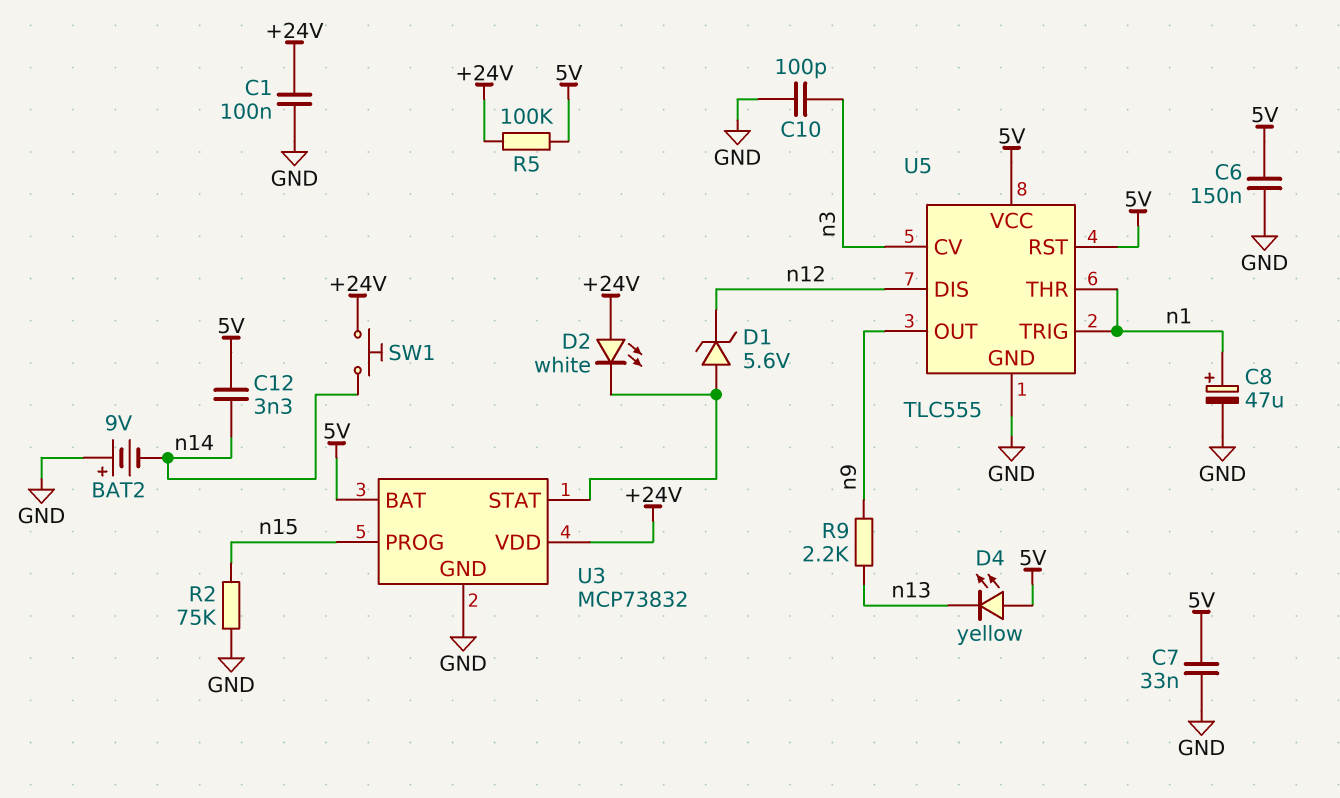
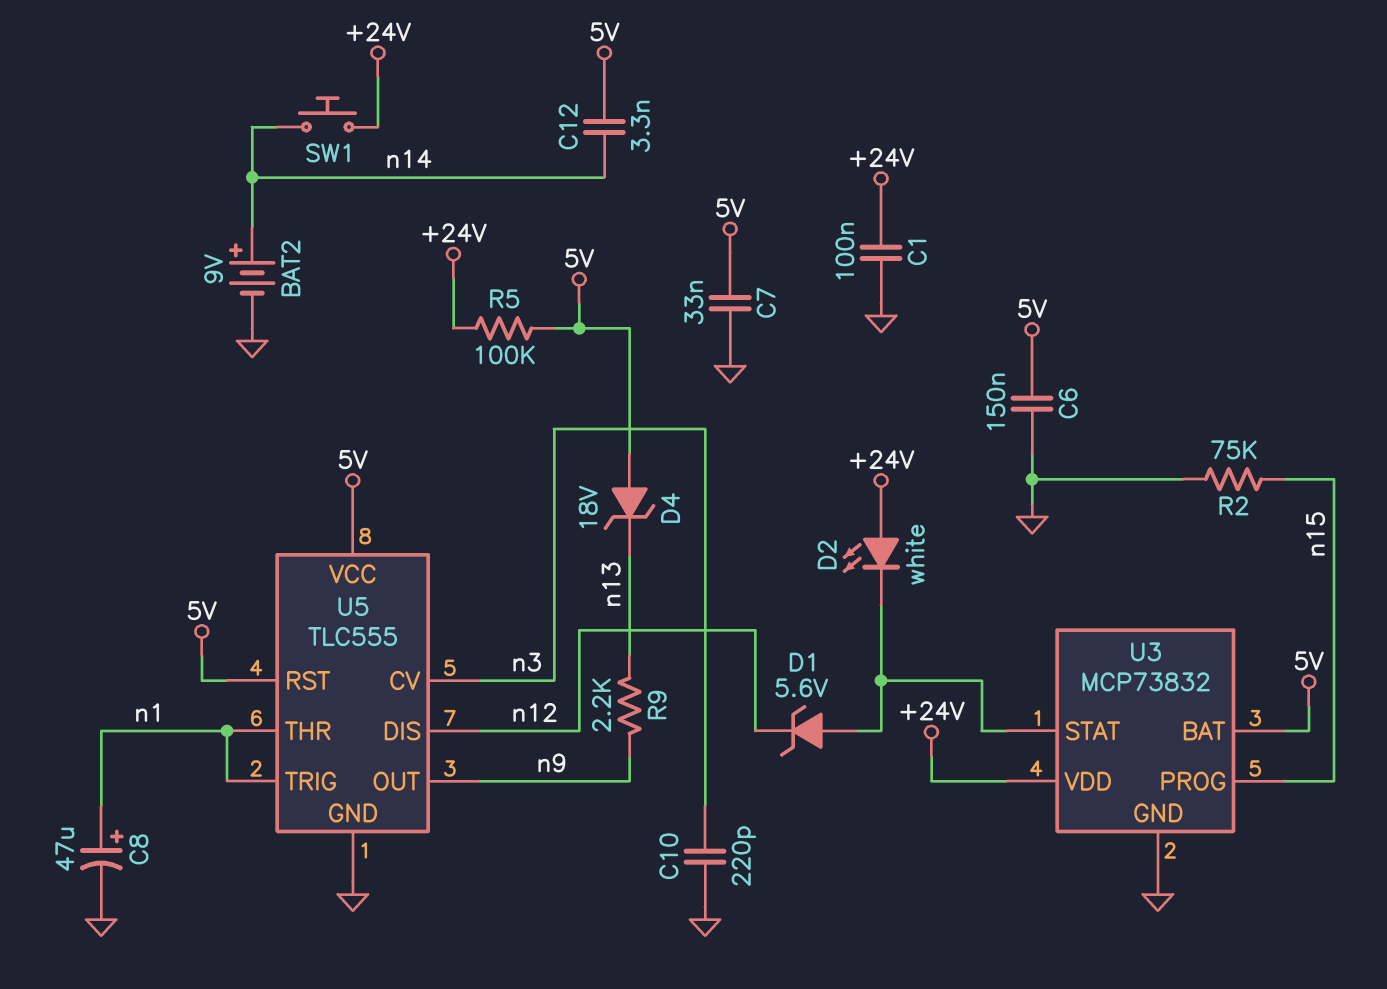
BAT2: 9V (plus GND, minus n14) -> 9V (plus n14, minus GND)
C10: 100pF (GND, n3) -> 220pF (GND, n3)
D4: LED yellow (A 5V, K n13) -> zener 18V (A 5V, K n13)

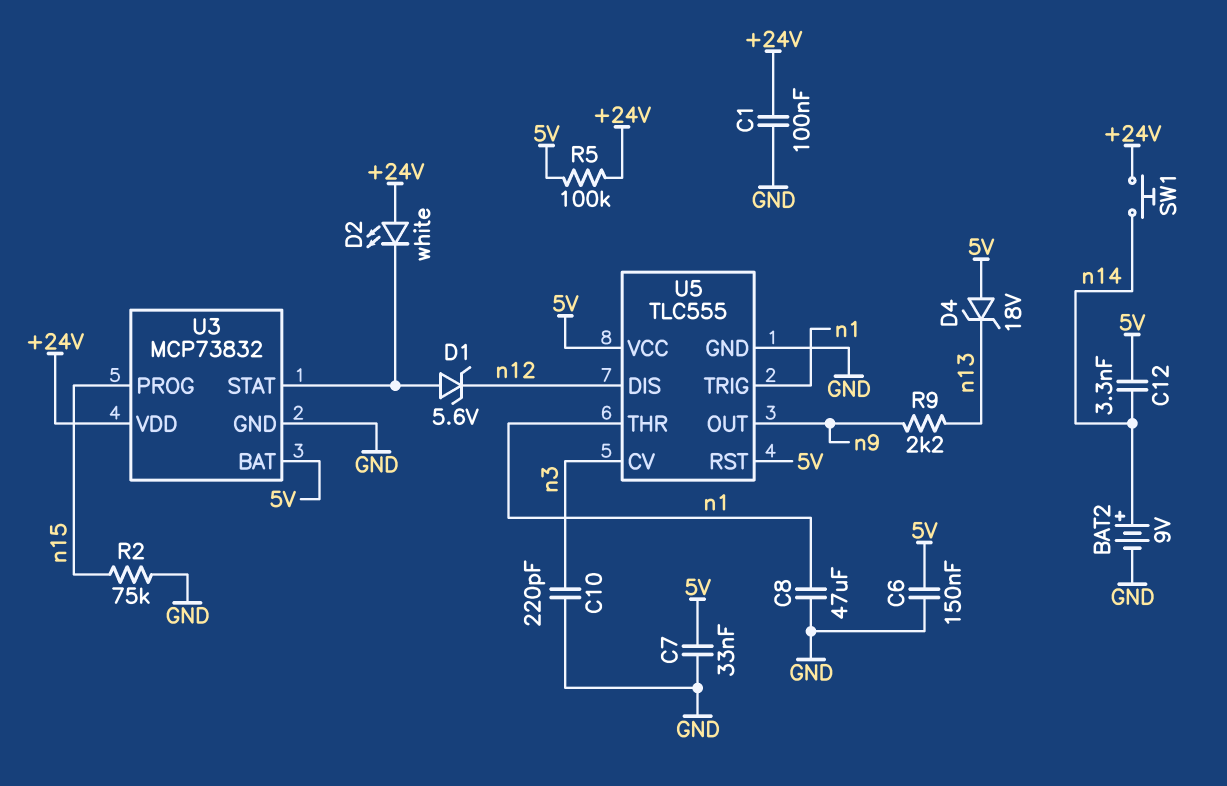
C8: 47uF (plus n1, minus GND) -> 47uF (GND, n1)

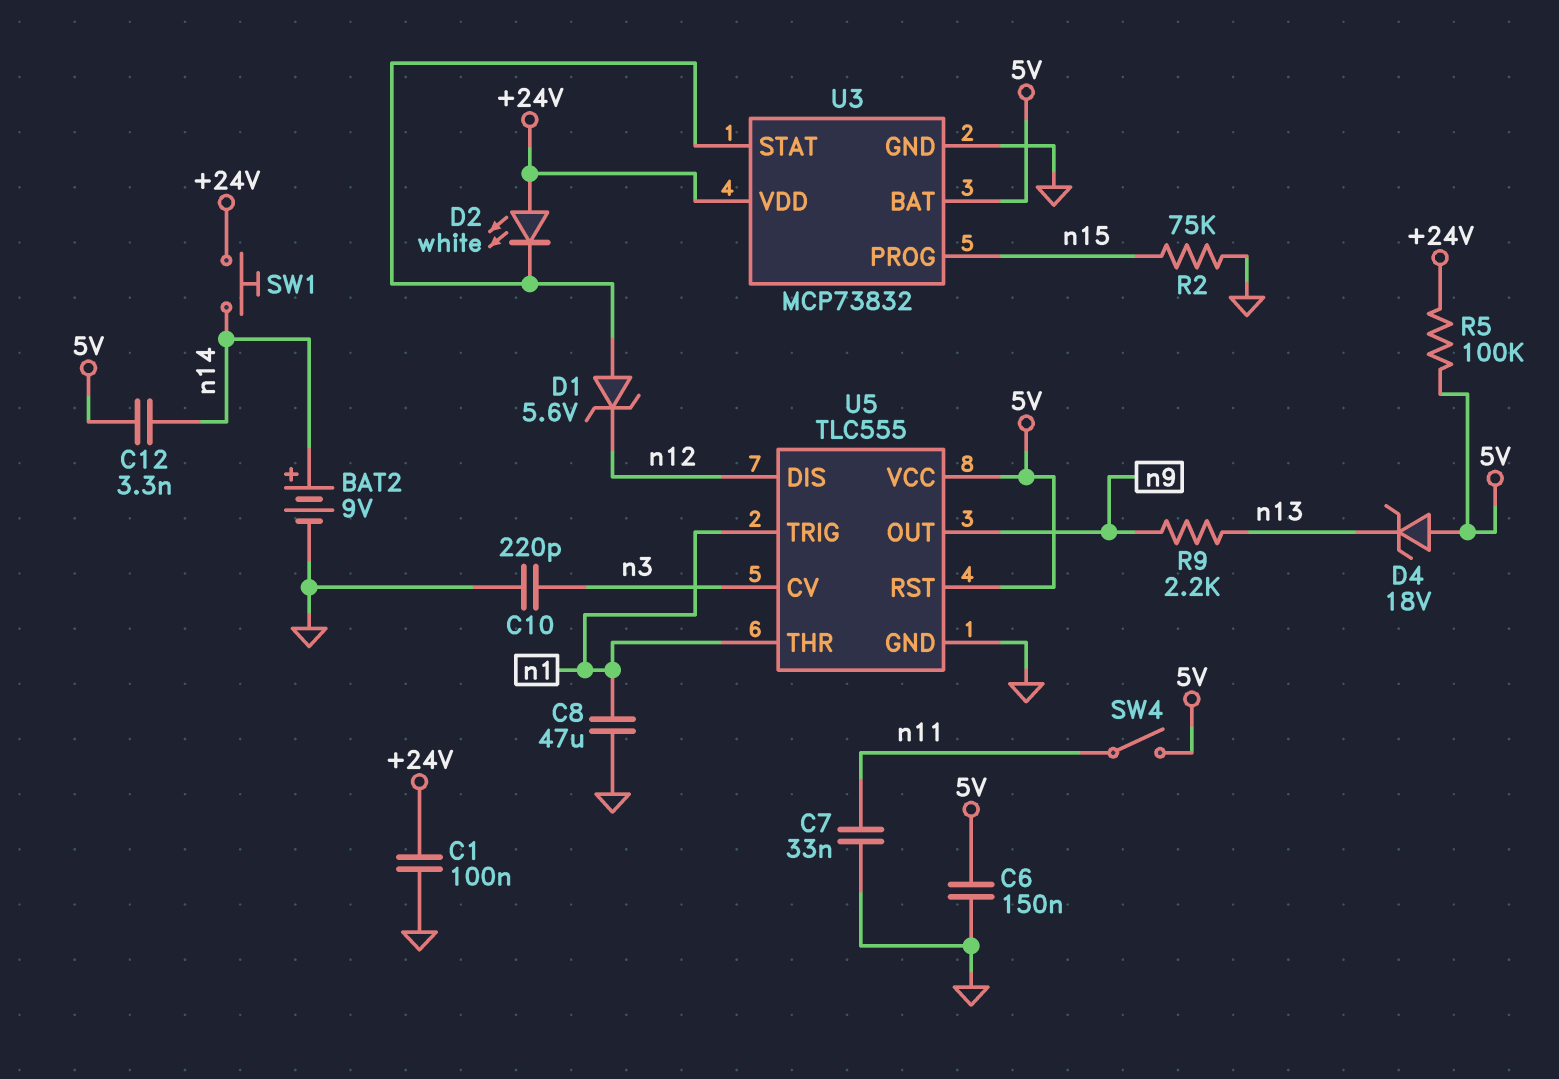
C7: 33nF (5V, GND) -> 33nF (GND, n11)
SW4: none -> switch (5V, n11)

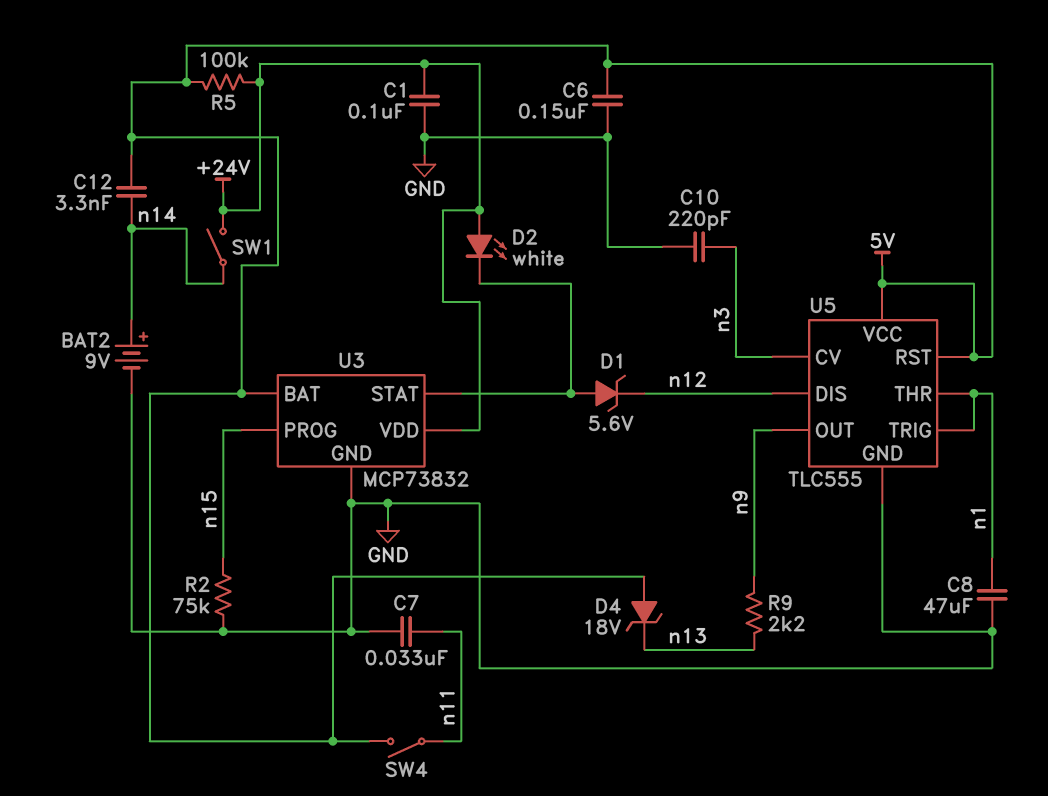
SW1: button (+24V, n14) -> switch (+24V, n14)

